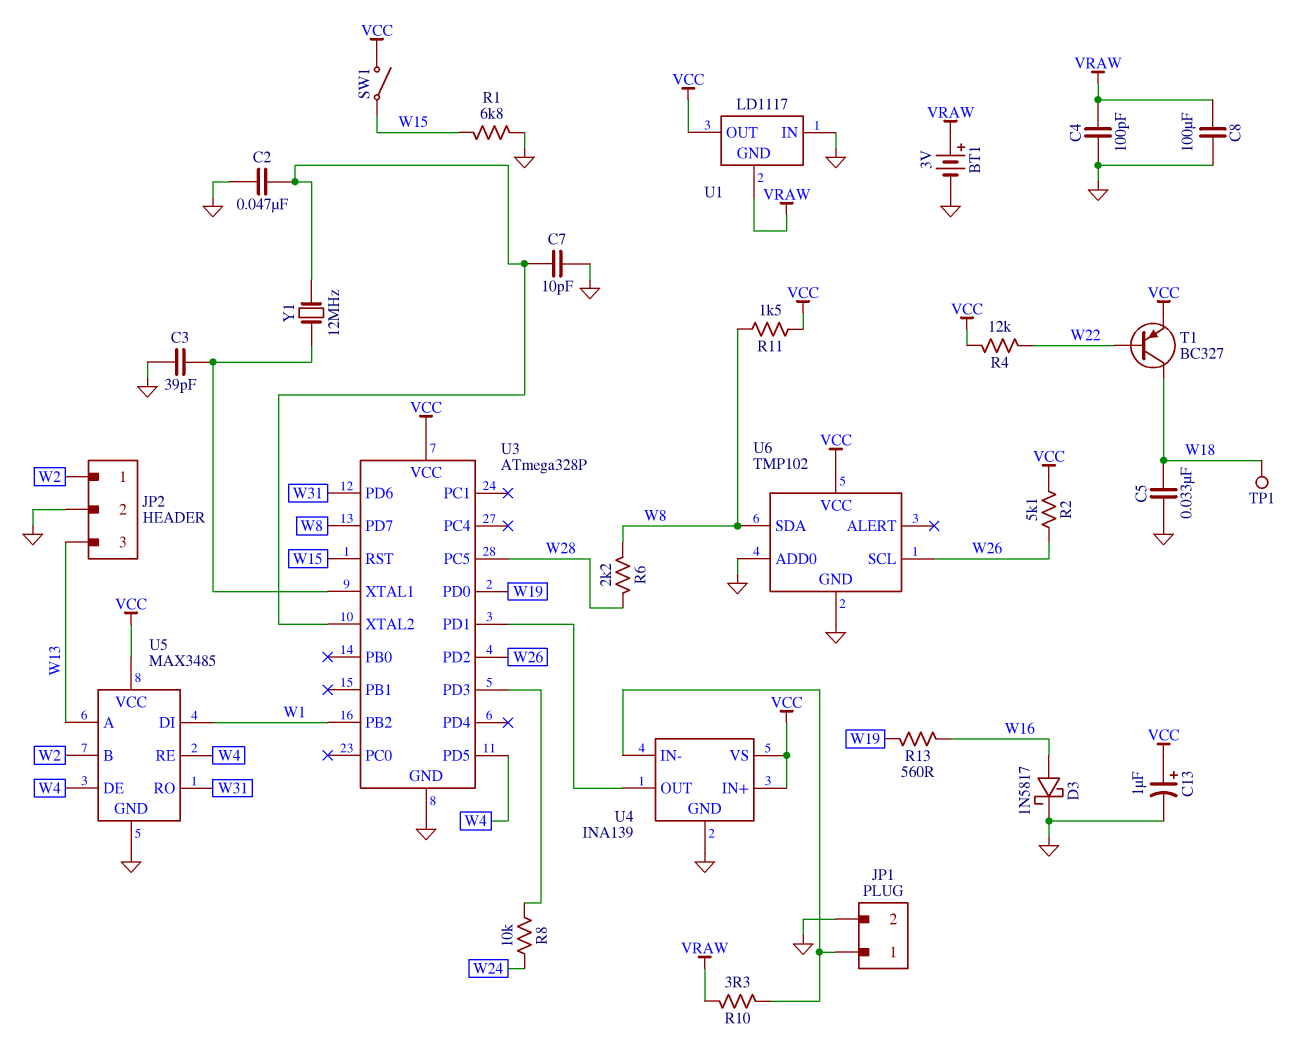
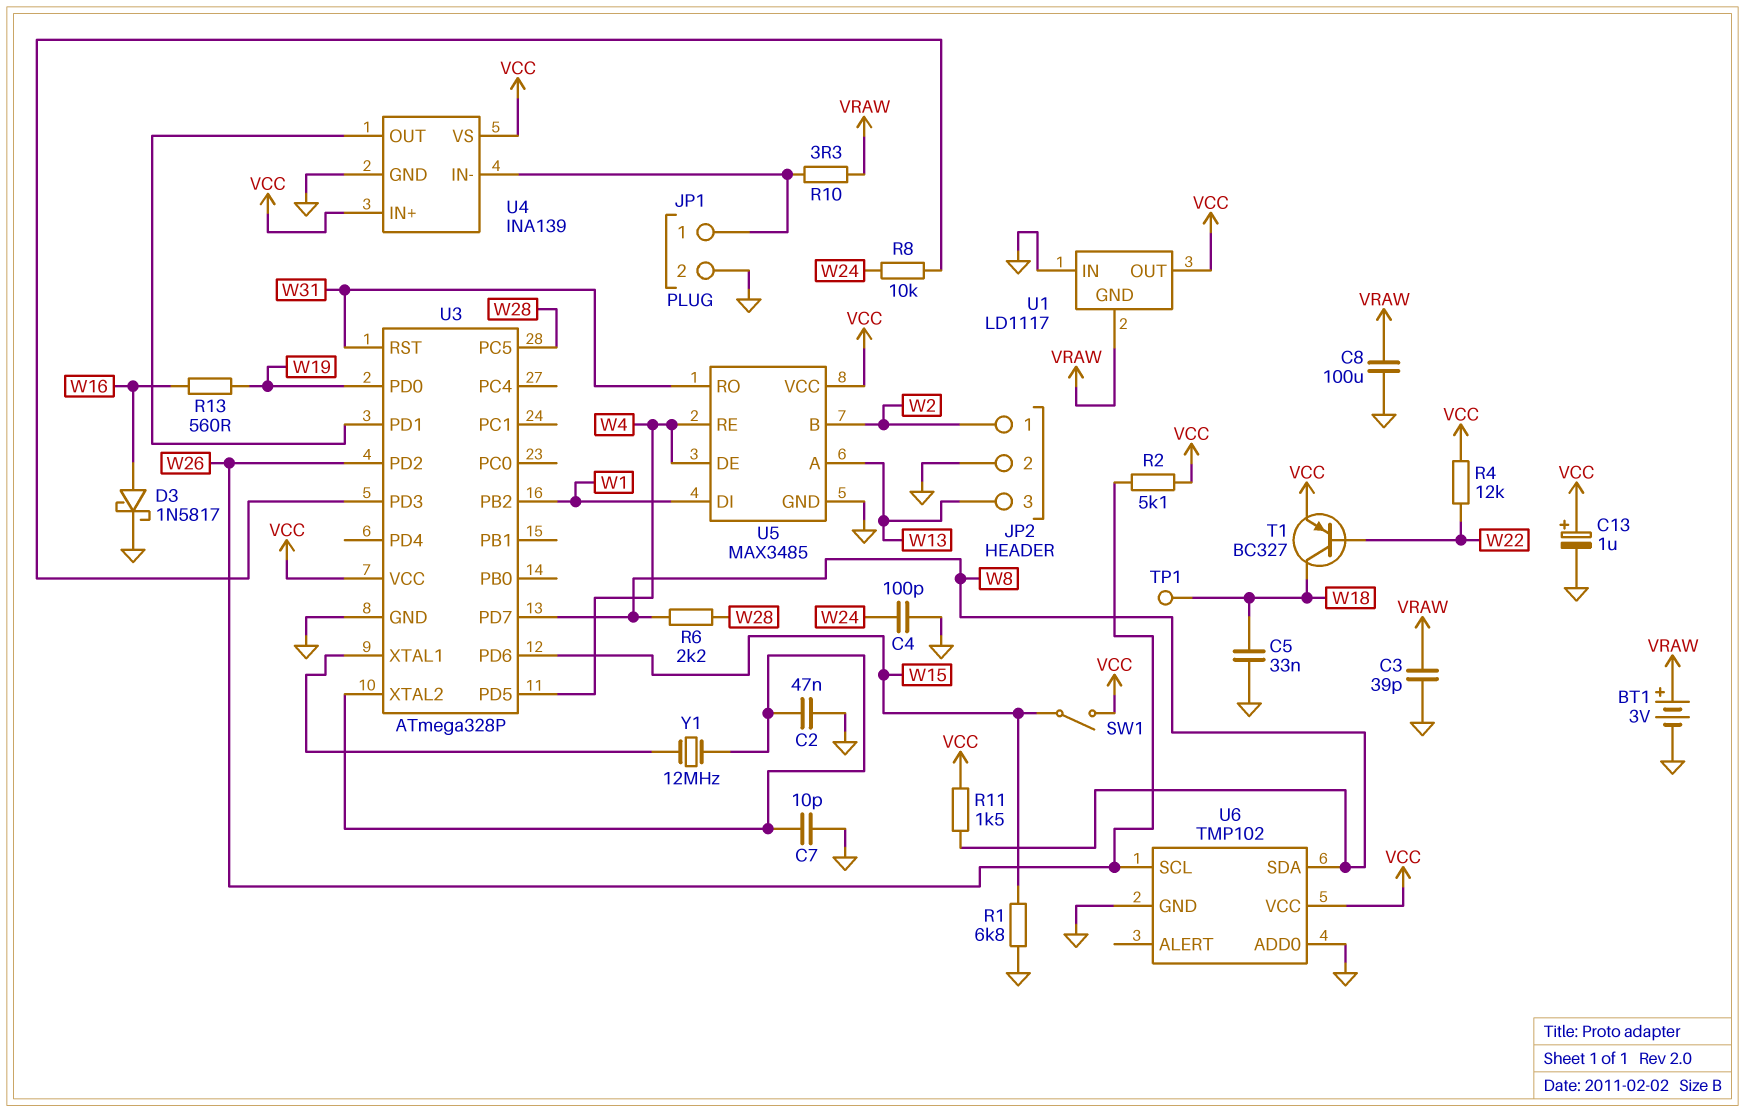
C3: 39pF (GND, U3/XTAL1) -> 39pF (GND, VRAW)
C4: 100pF (GND, VRAW) -> 100pF (GND, W24)
U3 pin PD6: W31 -> W15
U3 pin RST: W15 -> W31

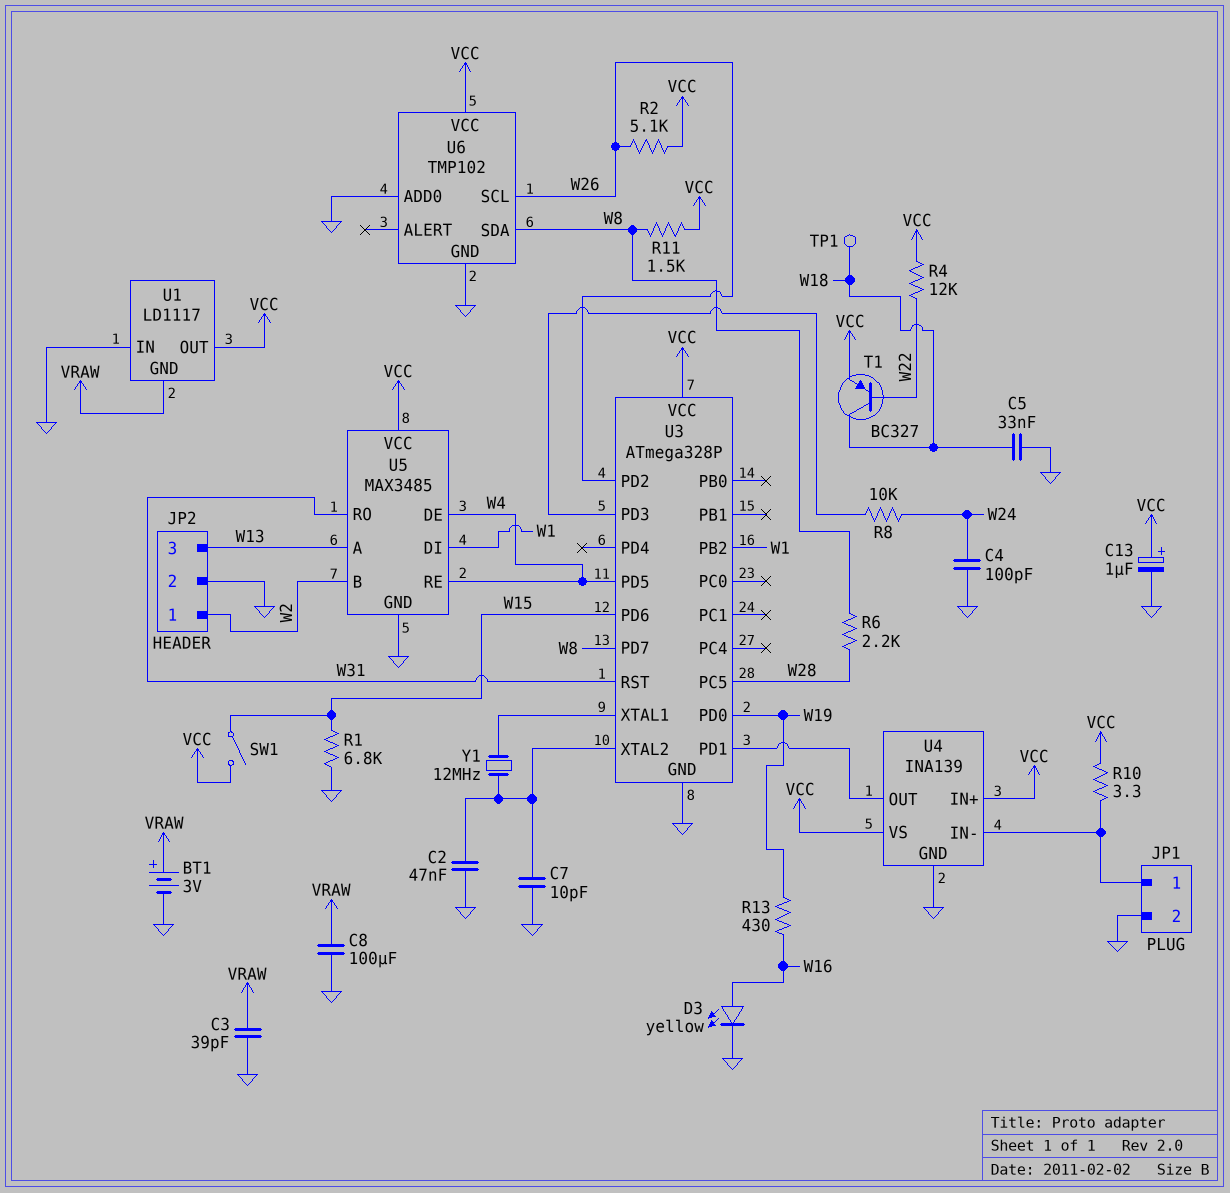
D3: schottky 1N5817 (A W16, K GND) -> LED yellow (A W16, K GND)
R10: 3.3 (JP1/1, VRAW) -> 3.3 (JP1/1, VCC)
R13: 560 (W16, W19) -> 430 (W16, W19)

